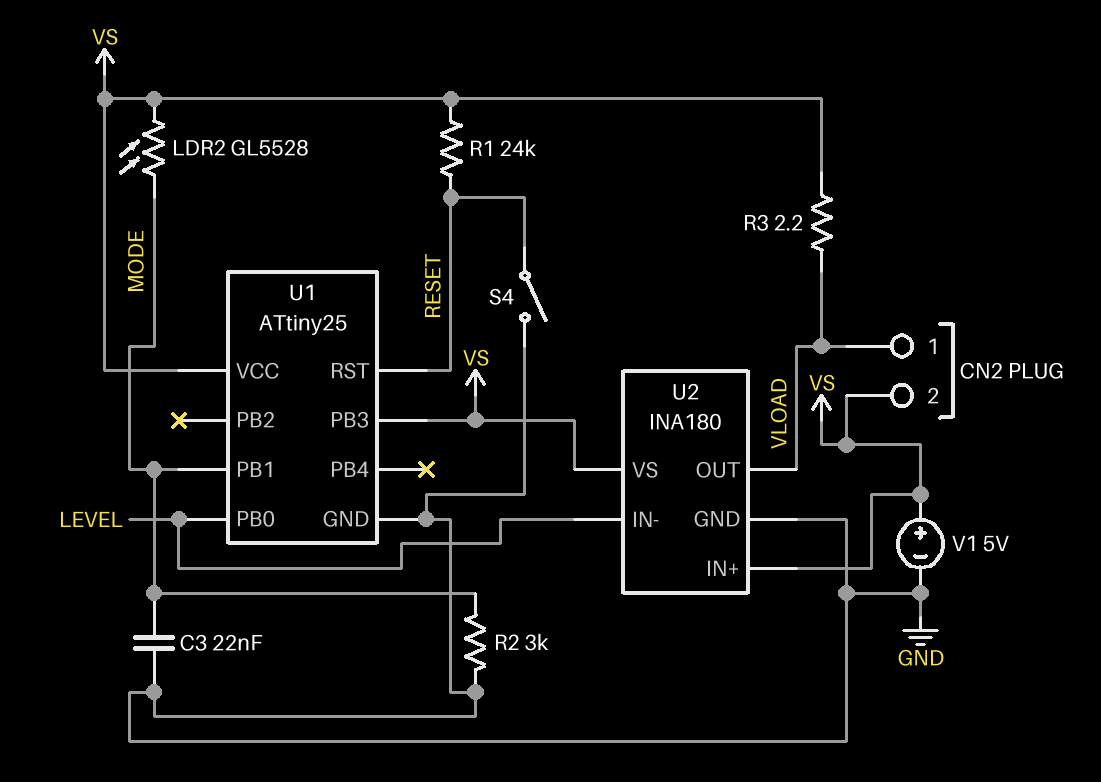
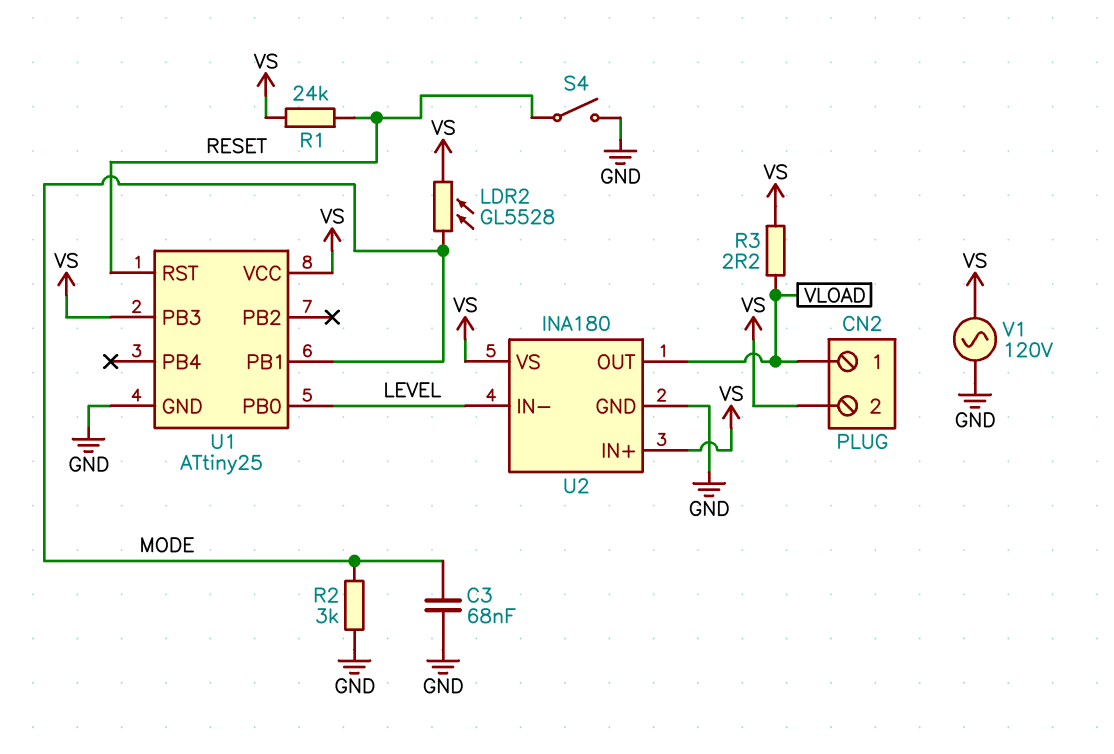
C3: 22nF (GND, MODE) -> 68nF (GND, MODE)
V1: 5V (plus VS, minus GND) -> AC 120V (GND, VS)

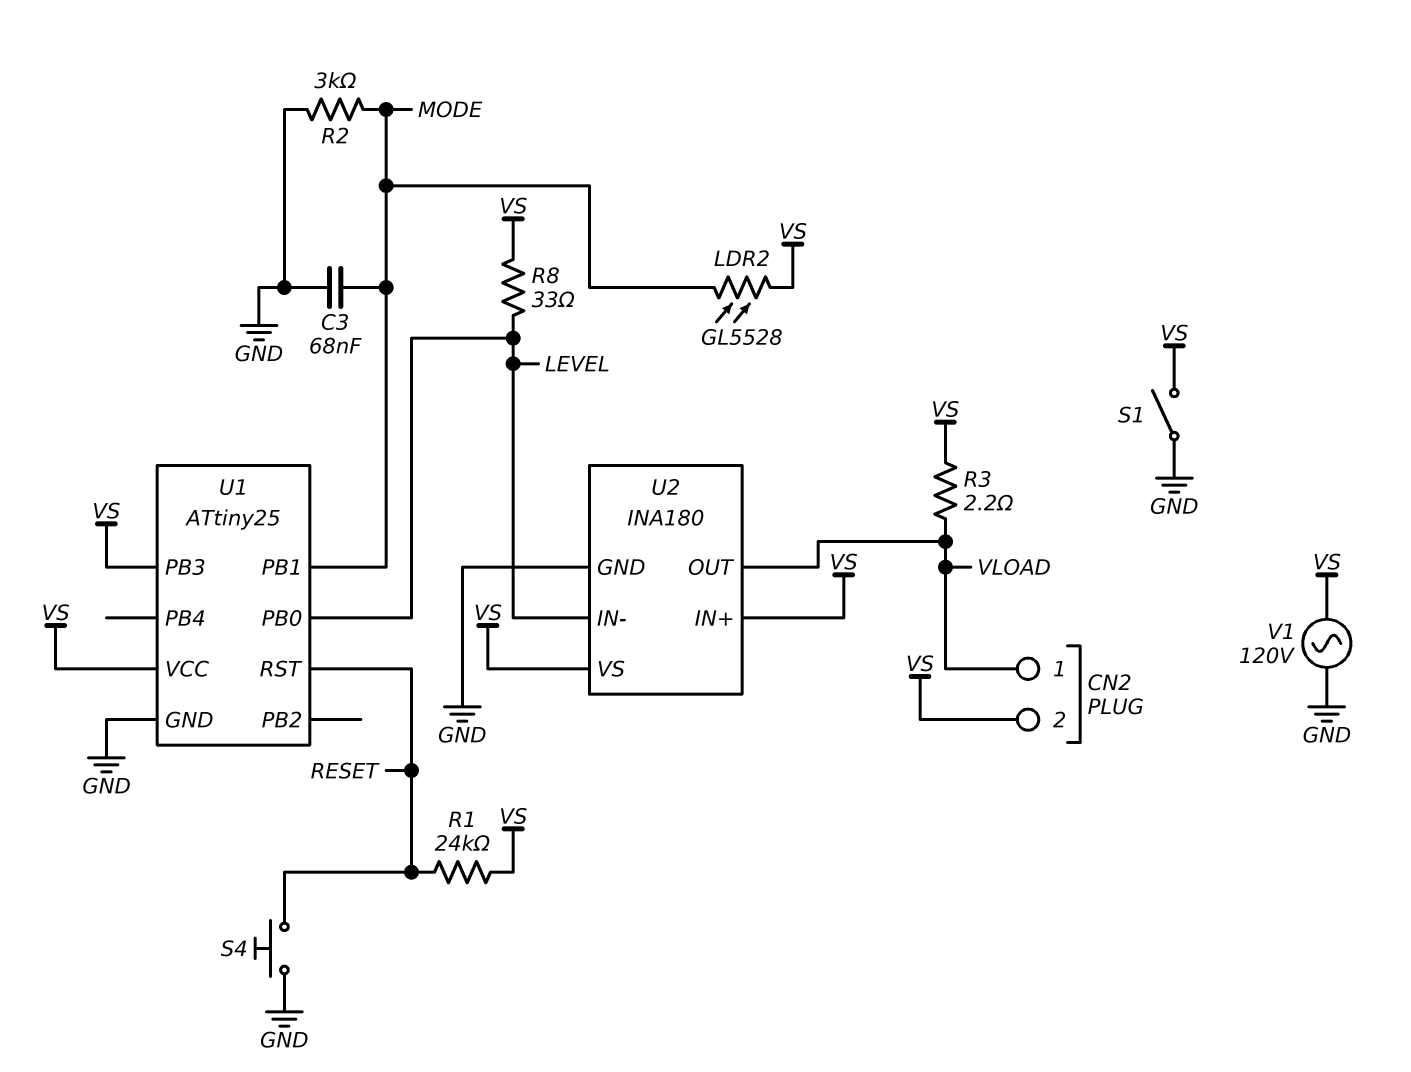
R8: none -> 33 (LEVEL, VS)
S1: none -> switch (GND, VS)
S4: switch (GND, RESET) -> button (GND, RESET)

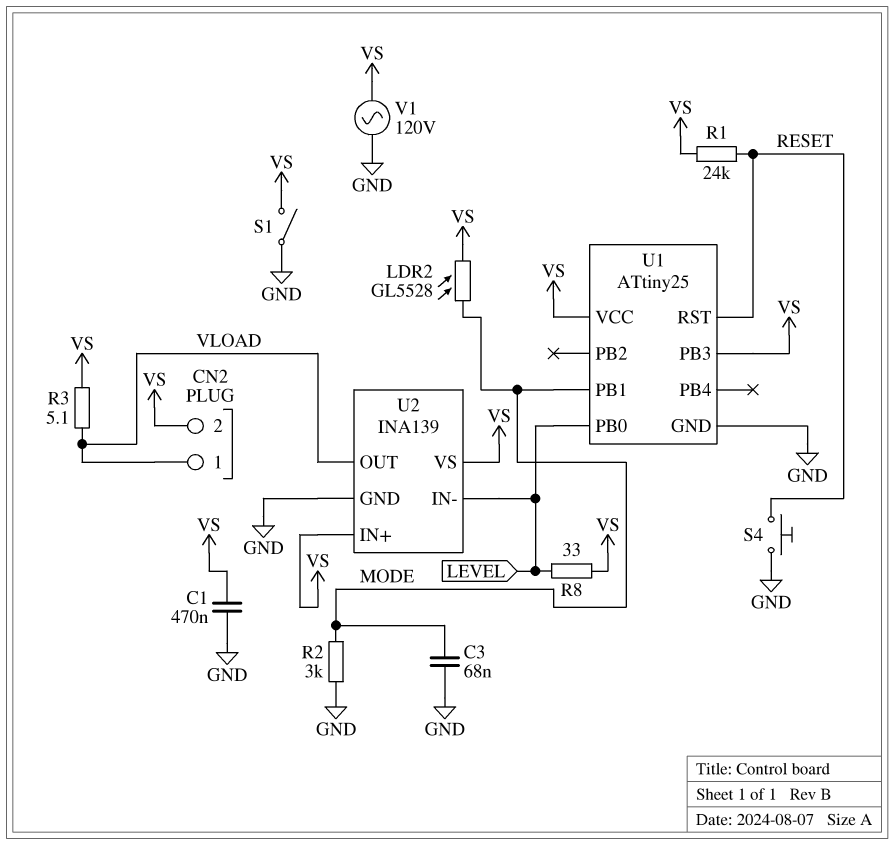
C1: none -> 470nF (GND, VS)
R3: 2.2 (VLOAD, VS) -> 5.1 (VLOAD, VS)
U2: INA180 -> INA139

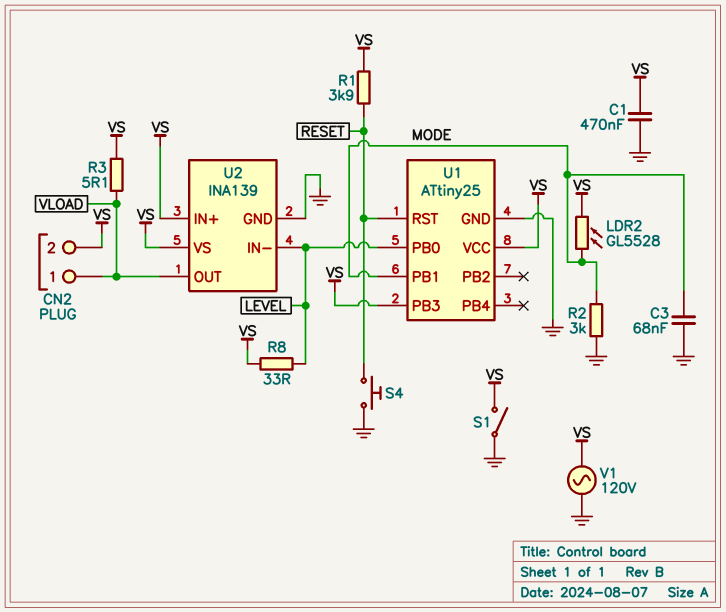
R1: 24k (RESET, VS) -> 3.9k (RESET, VS)

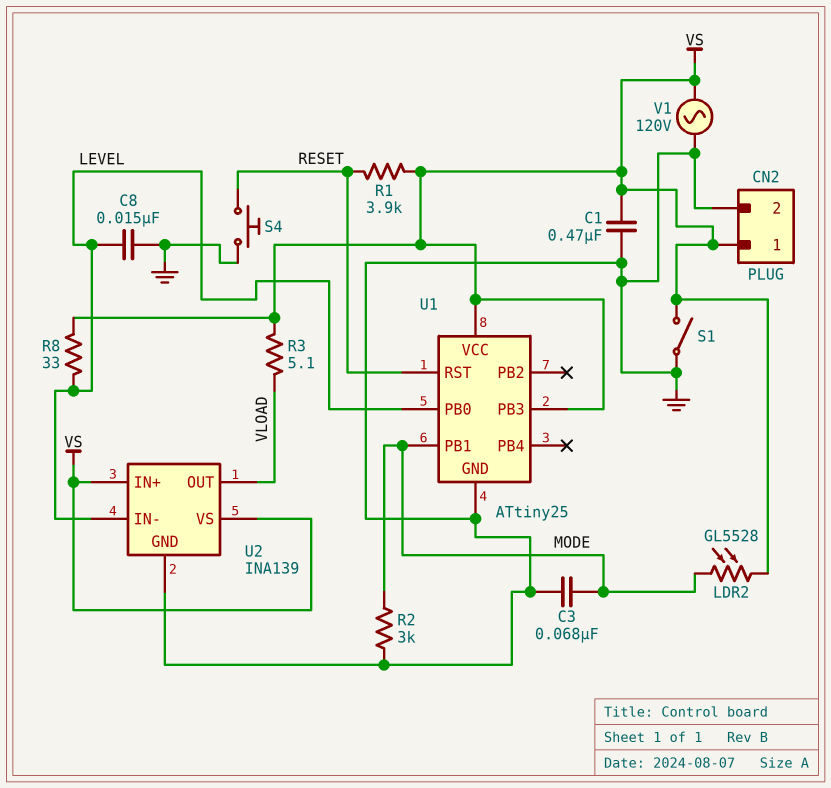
C8: none -> 15nF (GND, LEVEL)
CN2 pin 1: VLOAD -> VS
CN2 pin 2: VS -> GND

